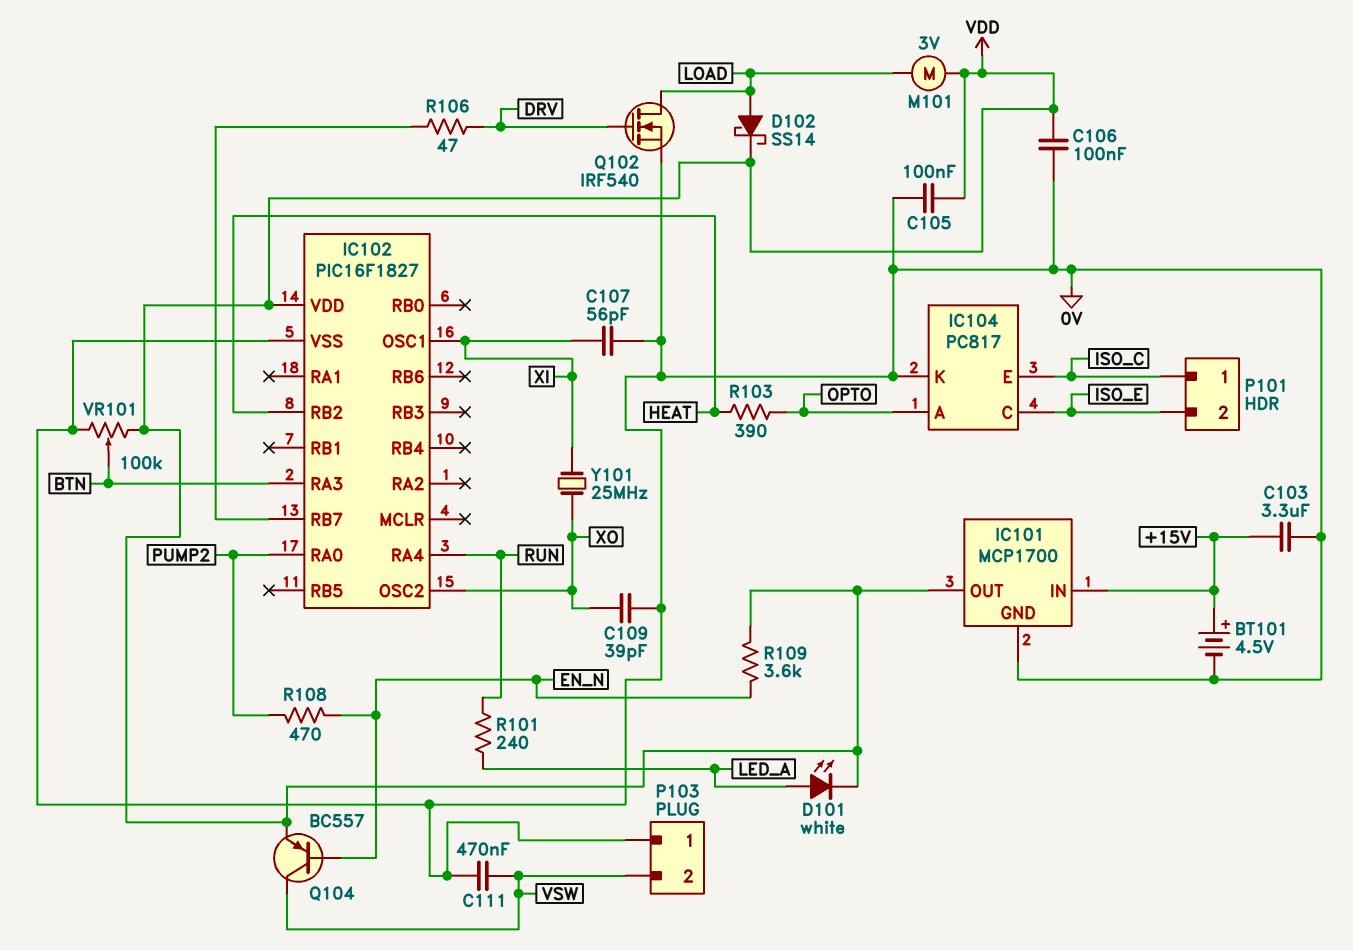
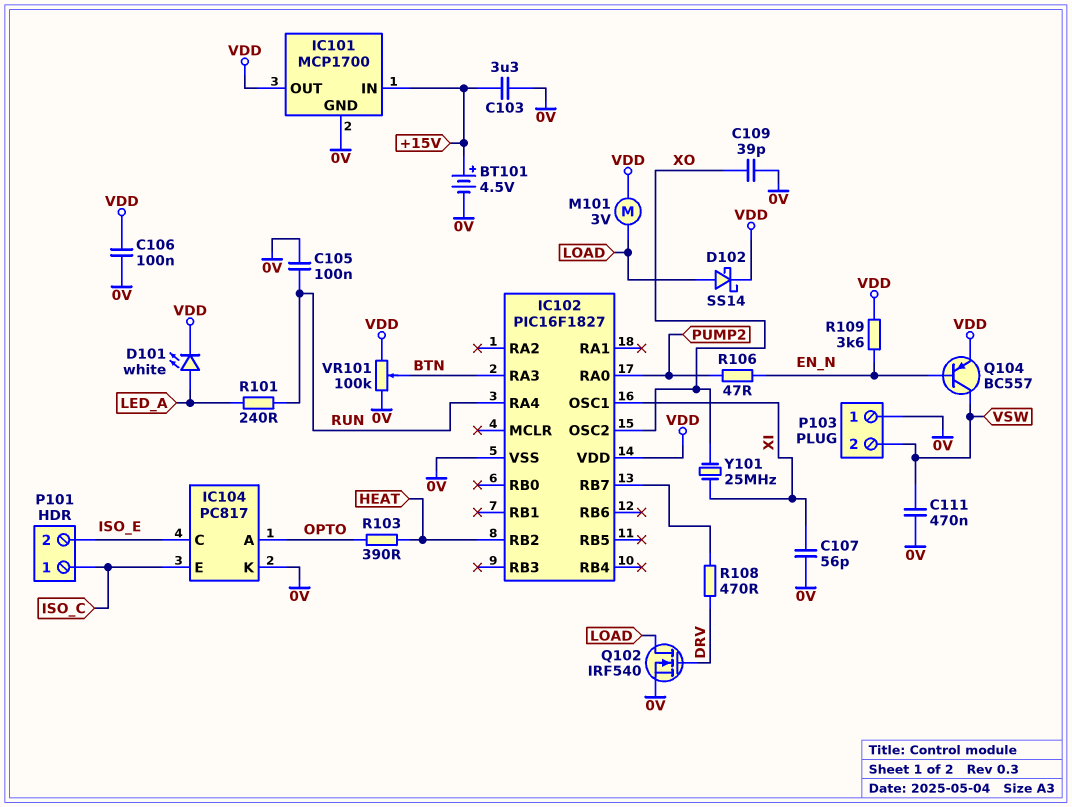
C105: 100nF (0V, VDD) -> 100nF (0V, RUN)
R106: 47 (DRV, IC102/RB7) -> 47 (EN_N, PUMP2)
R108: 470 (EN_N, PUMP2) -> 470 (DRV, IC102/RB7)

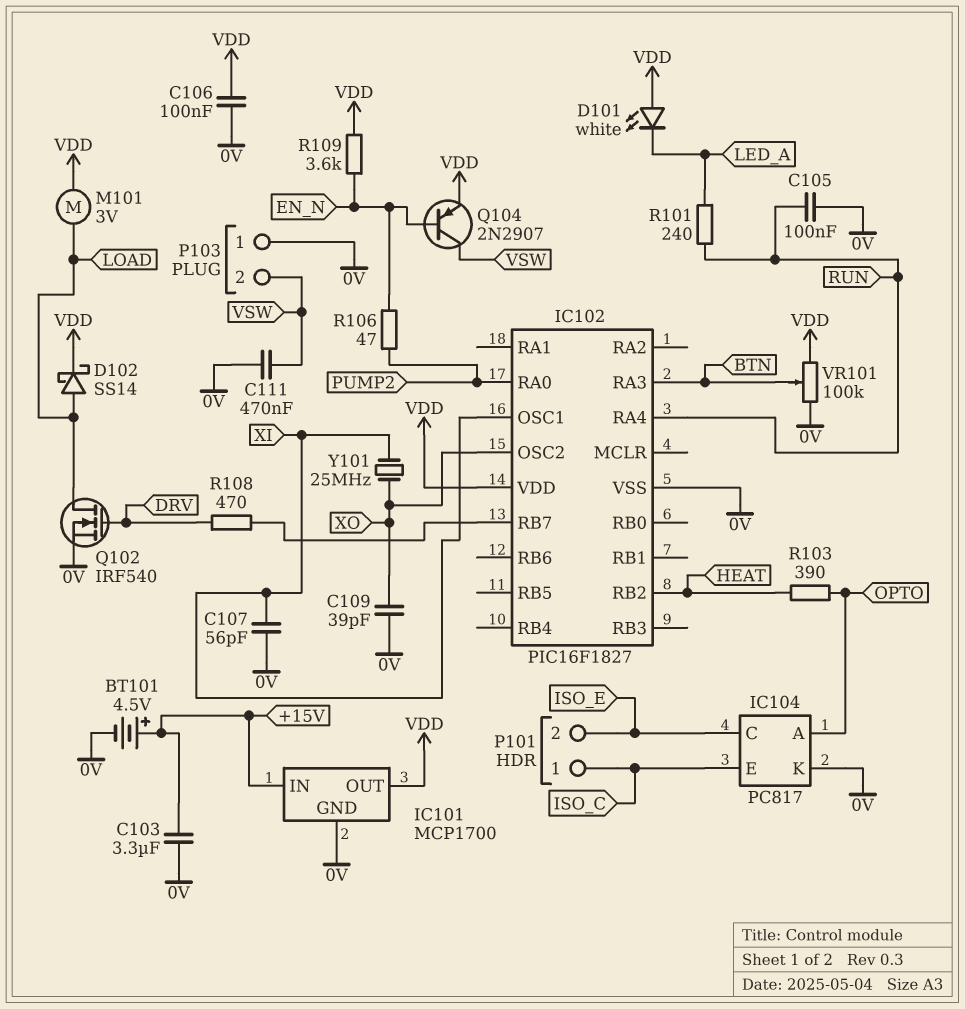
D101: LED white (A LED_A, K VDD) -> LED white (A VDD, K LED_A)
Q104: PNP BC557 (B EN_N, C VSW, E VDD) -> PNP 2N2907 (B EN_N, C VSW, E VDD)

